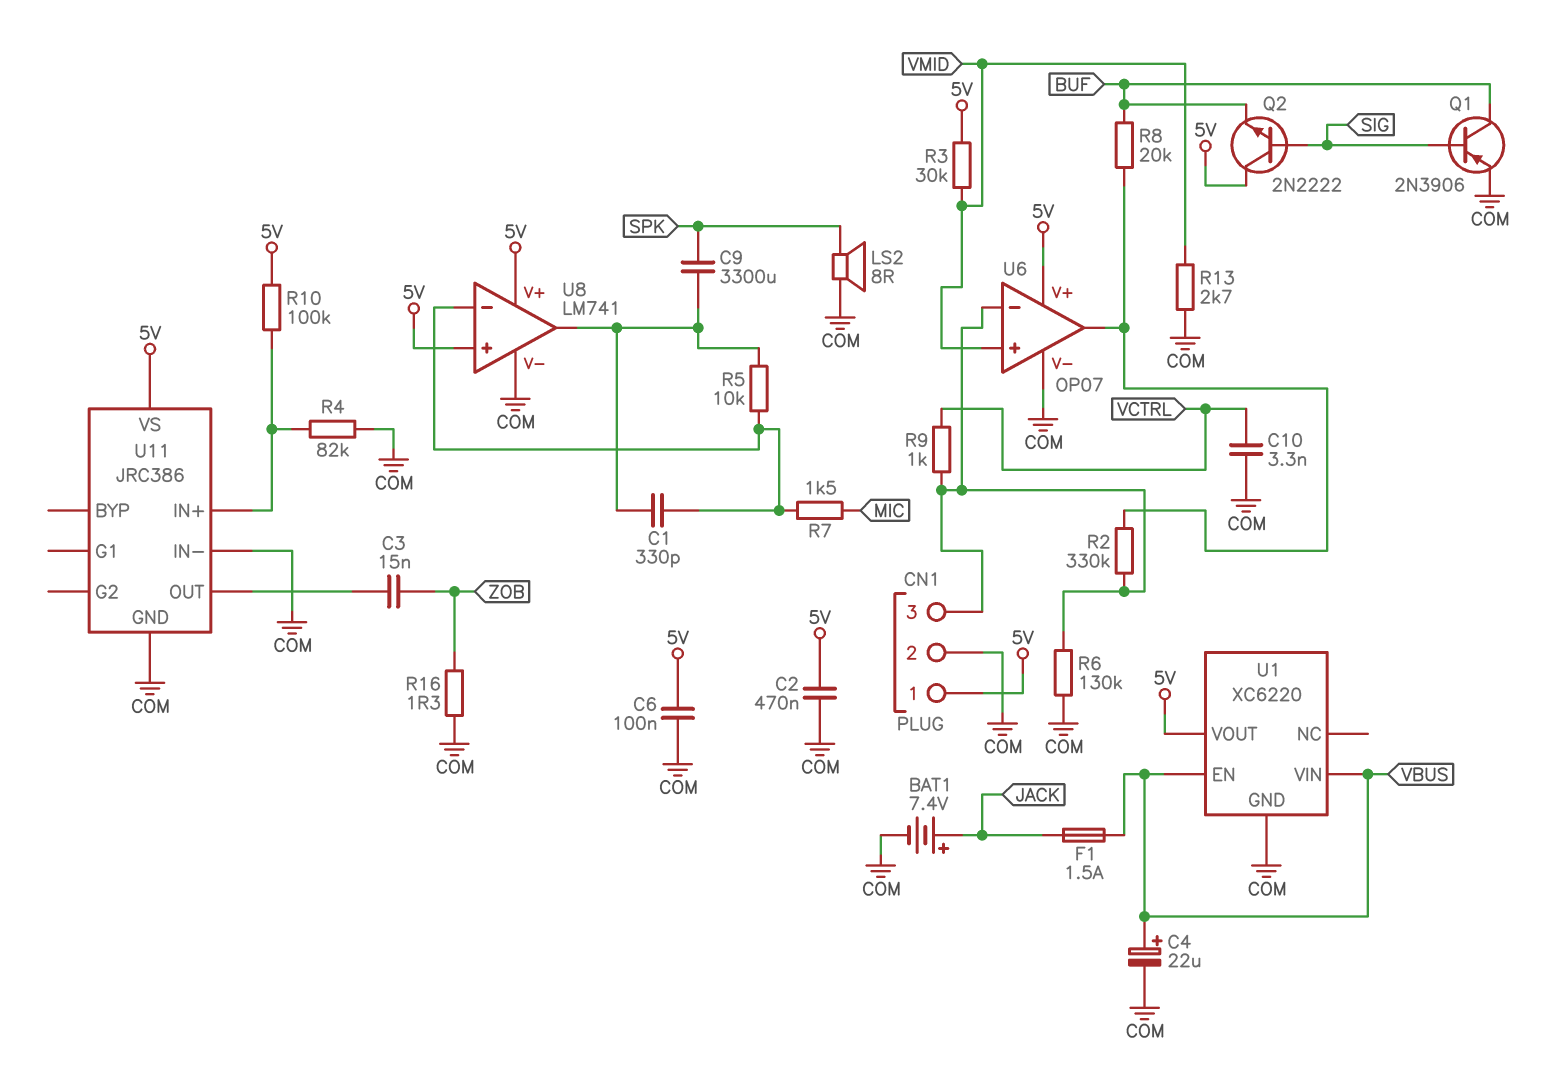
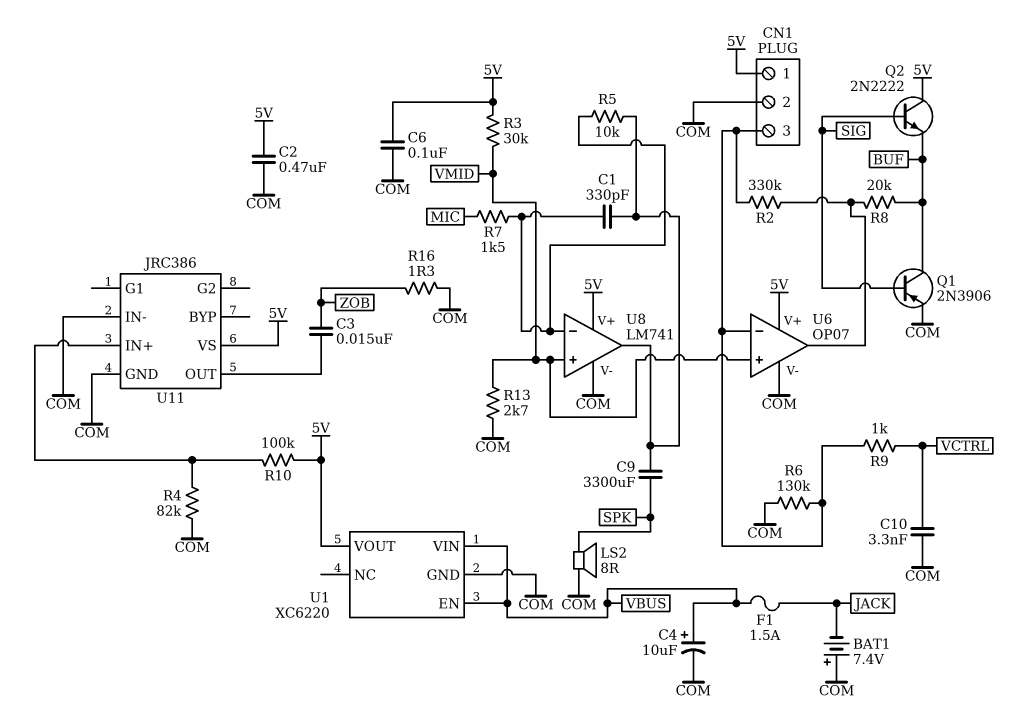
BAT1: 7.4V (plus JACK, minus COM) -> 7.4V (plus COM, minus JACK)
C4: 22uF (plus VBUS, minus COM) -> 10uF (plus VBUS, minus COM)
U8 pin in+: 5V -> VMID

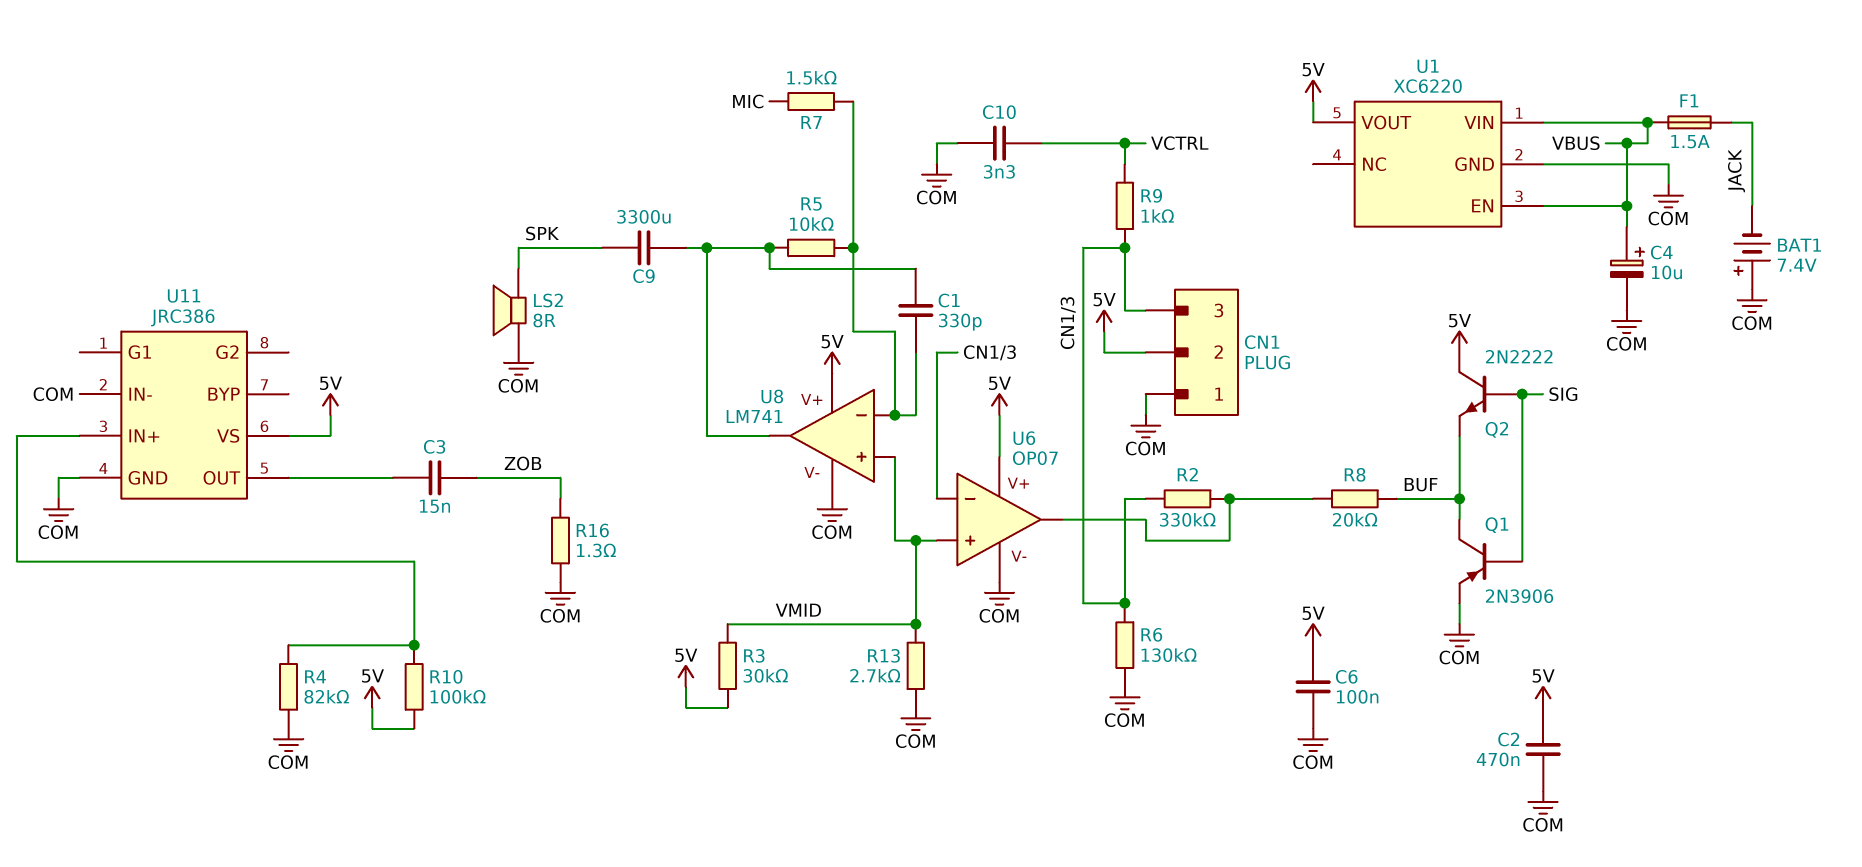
CN1 pin 1: 5V -> COM
CN1 pin 2: COM -> 5V

